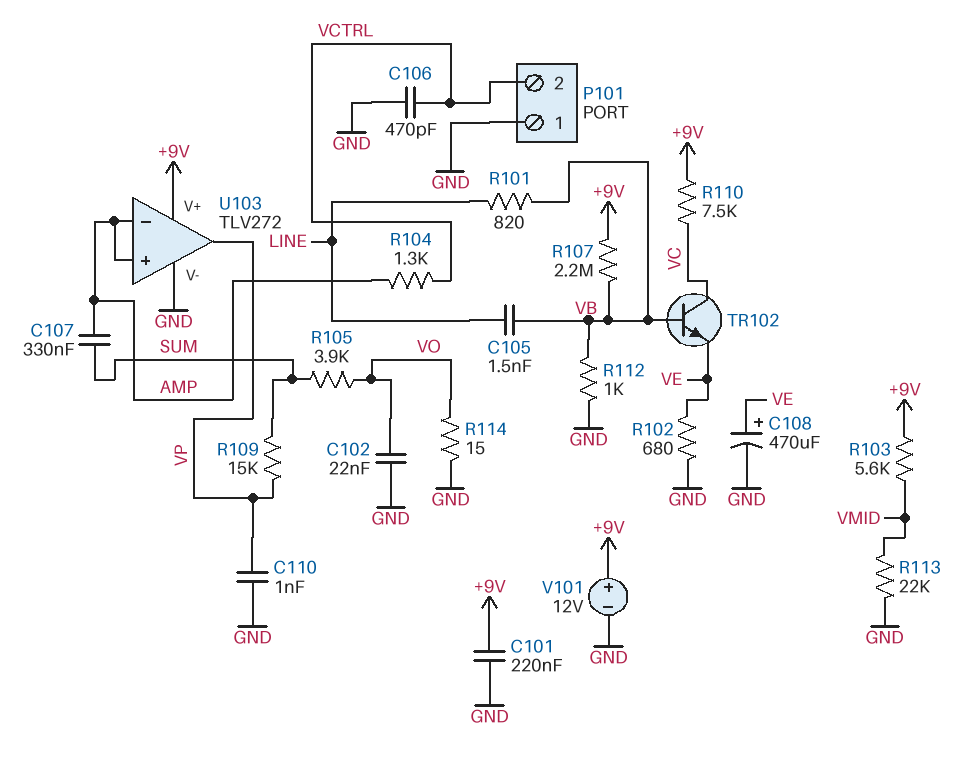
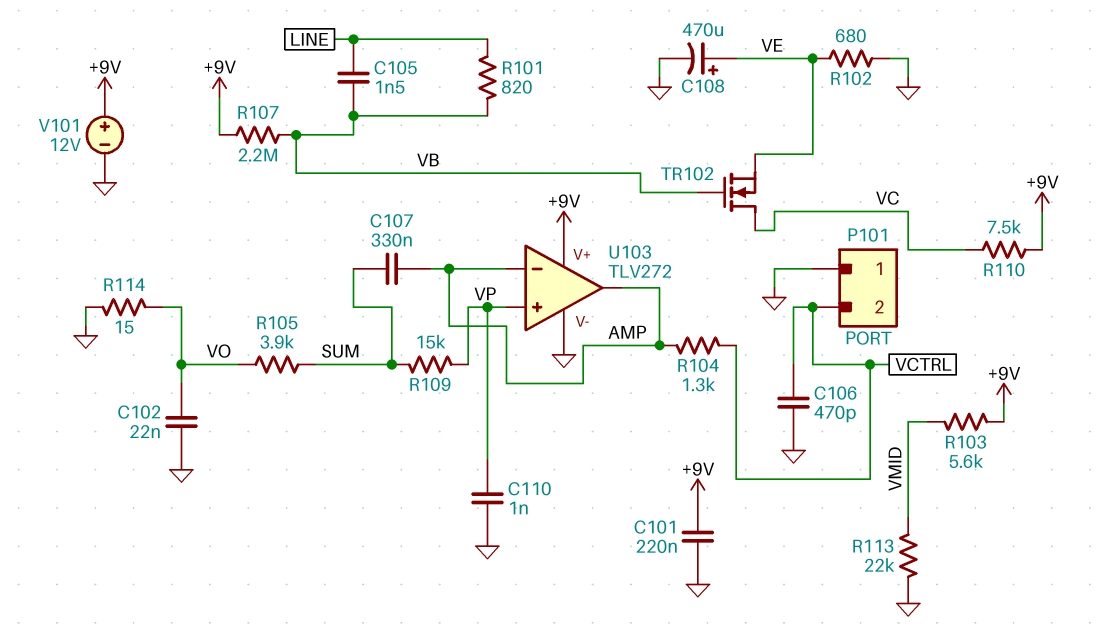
R112: 1k (GND, VB) -> none
TR102: NPN (B VB, C VC, E VE) -> NMOS (G VB, D VC, S VE)
U103 pin in+: AMP -> VP
U103 pin out: VP -> AMP

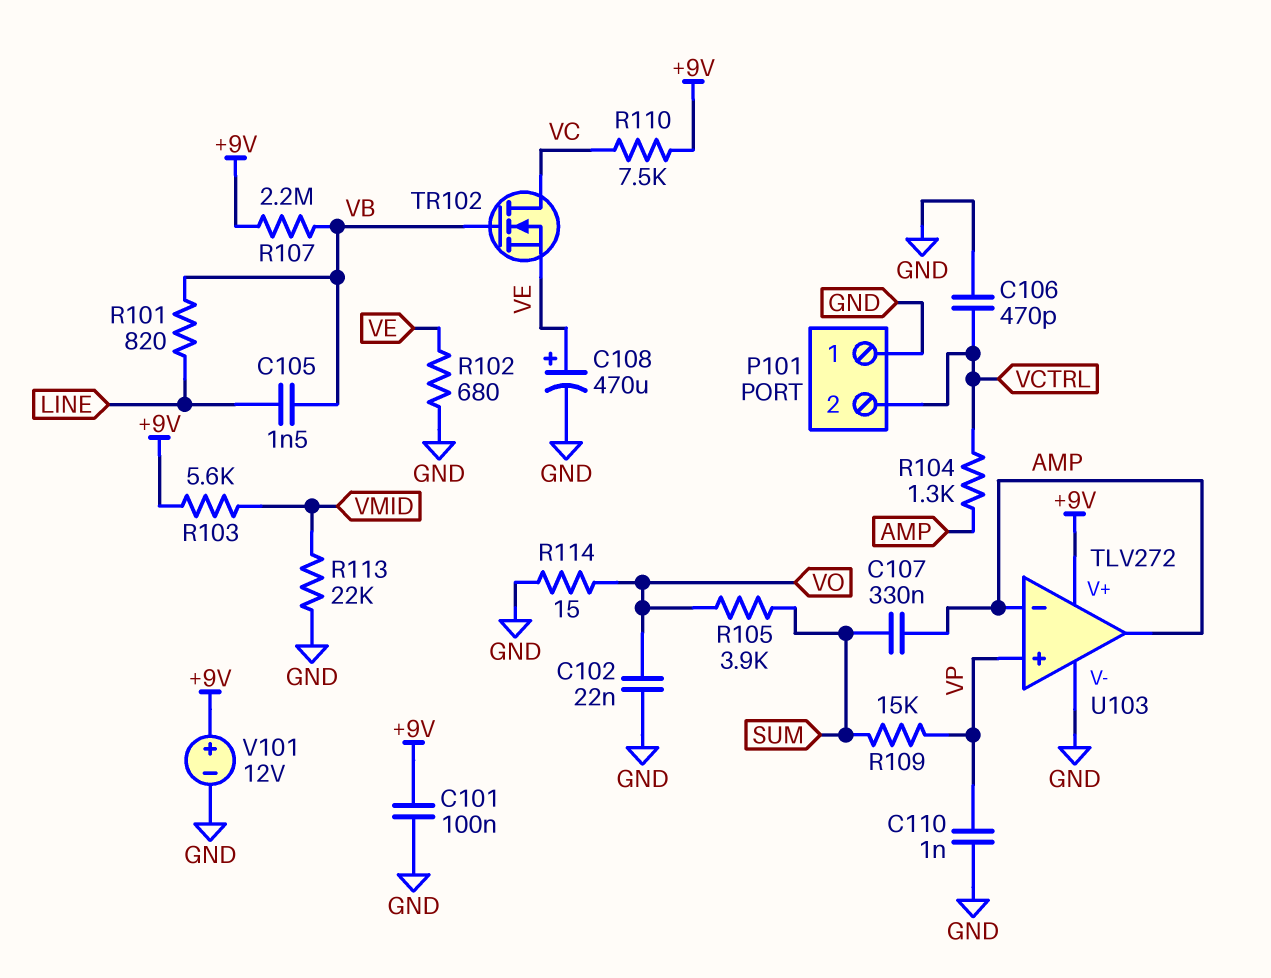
C101: 220nF (+9V, GND) -> 100nF (+9V, GND)

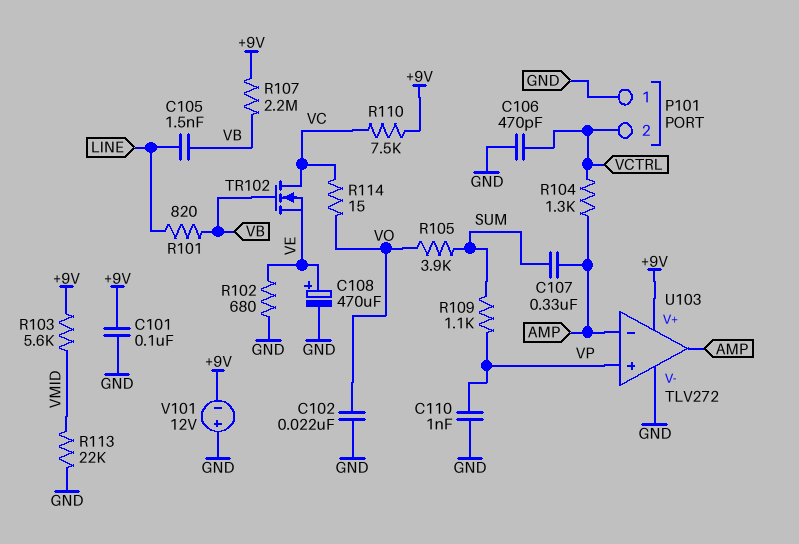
R109: 15k (SUM, VP) -> 1.1k (SUM, VP)
R114: 15 (GND, VO) -> 15 (VC, VO)
V101: 12V (plus +9V, minus GND) -> 12V (plus GND, minus +9V)

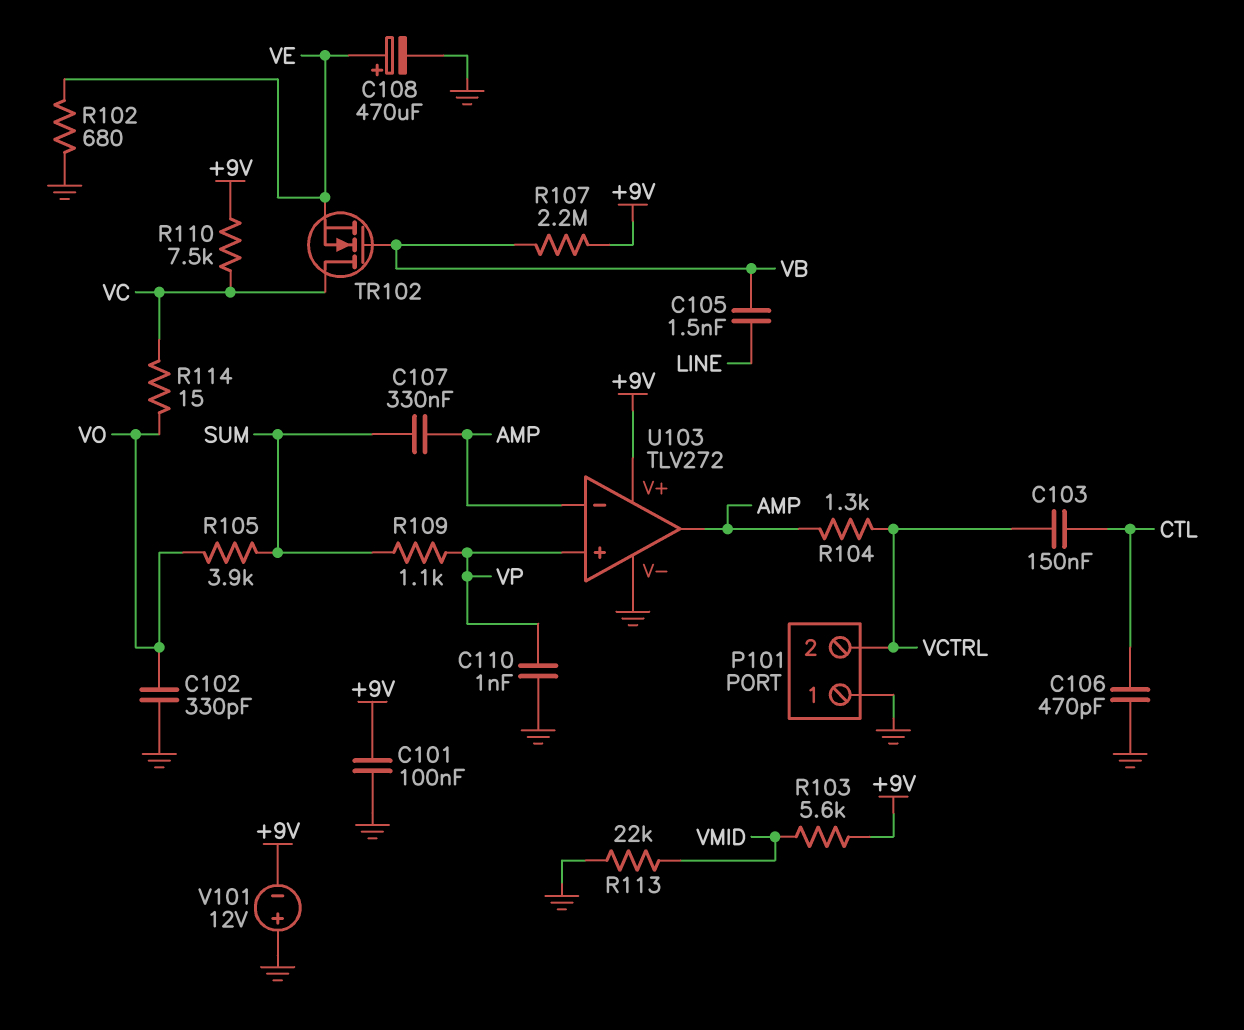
C102: 22nF (GND, VO) -> 330pF (GND, VO)
C103: none -> 150nF (CTL, VCTRL)
C106: 470pF (GND, VCTRL) -> 470pF (CTL, GND)
R101: 820 (LINE, VB) -> none

